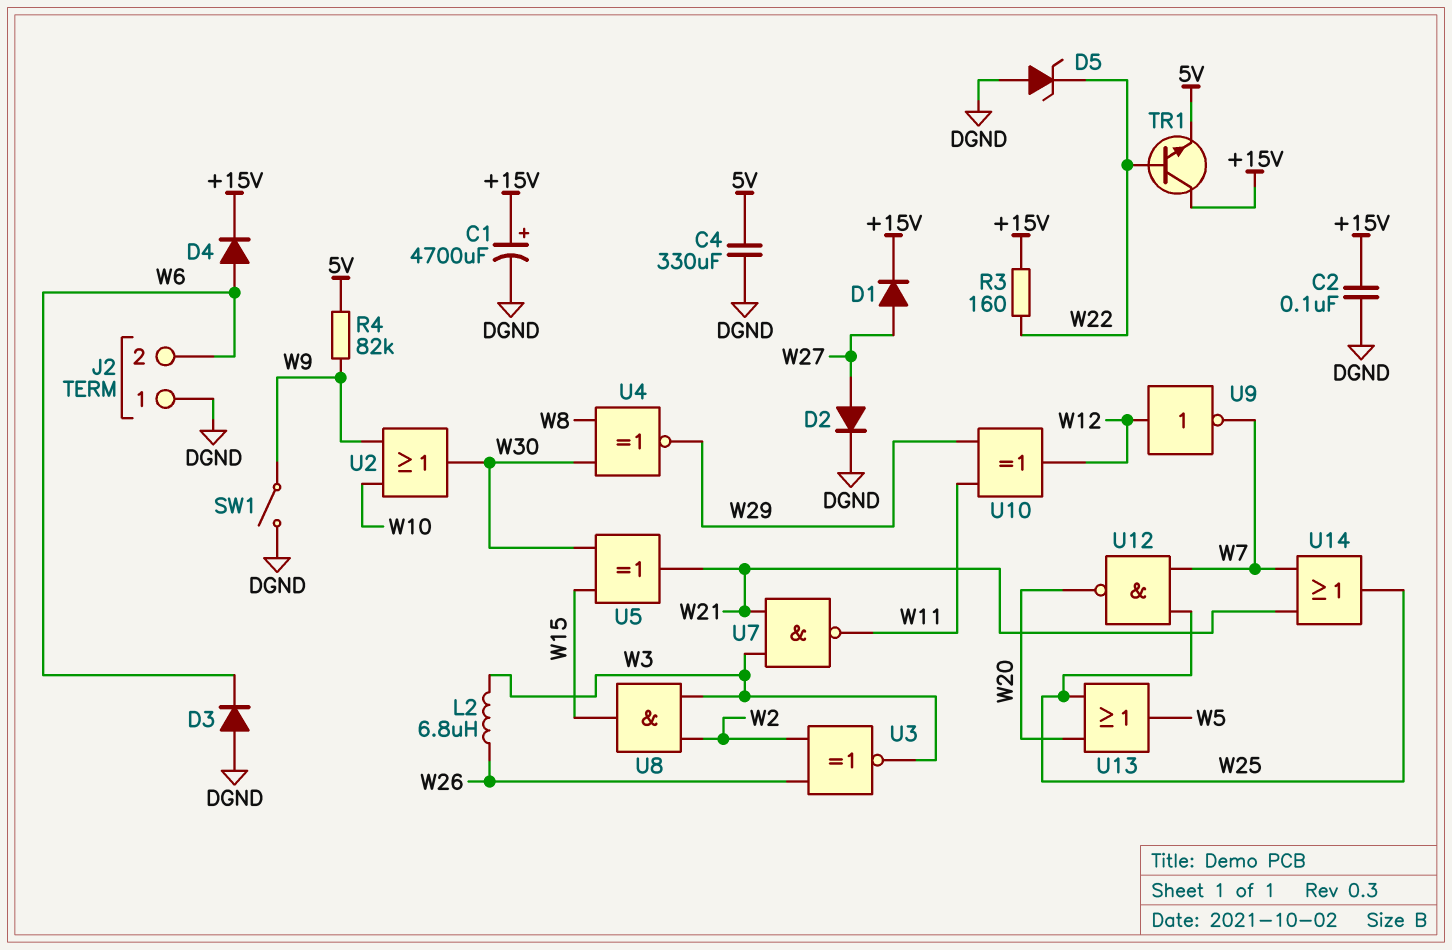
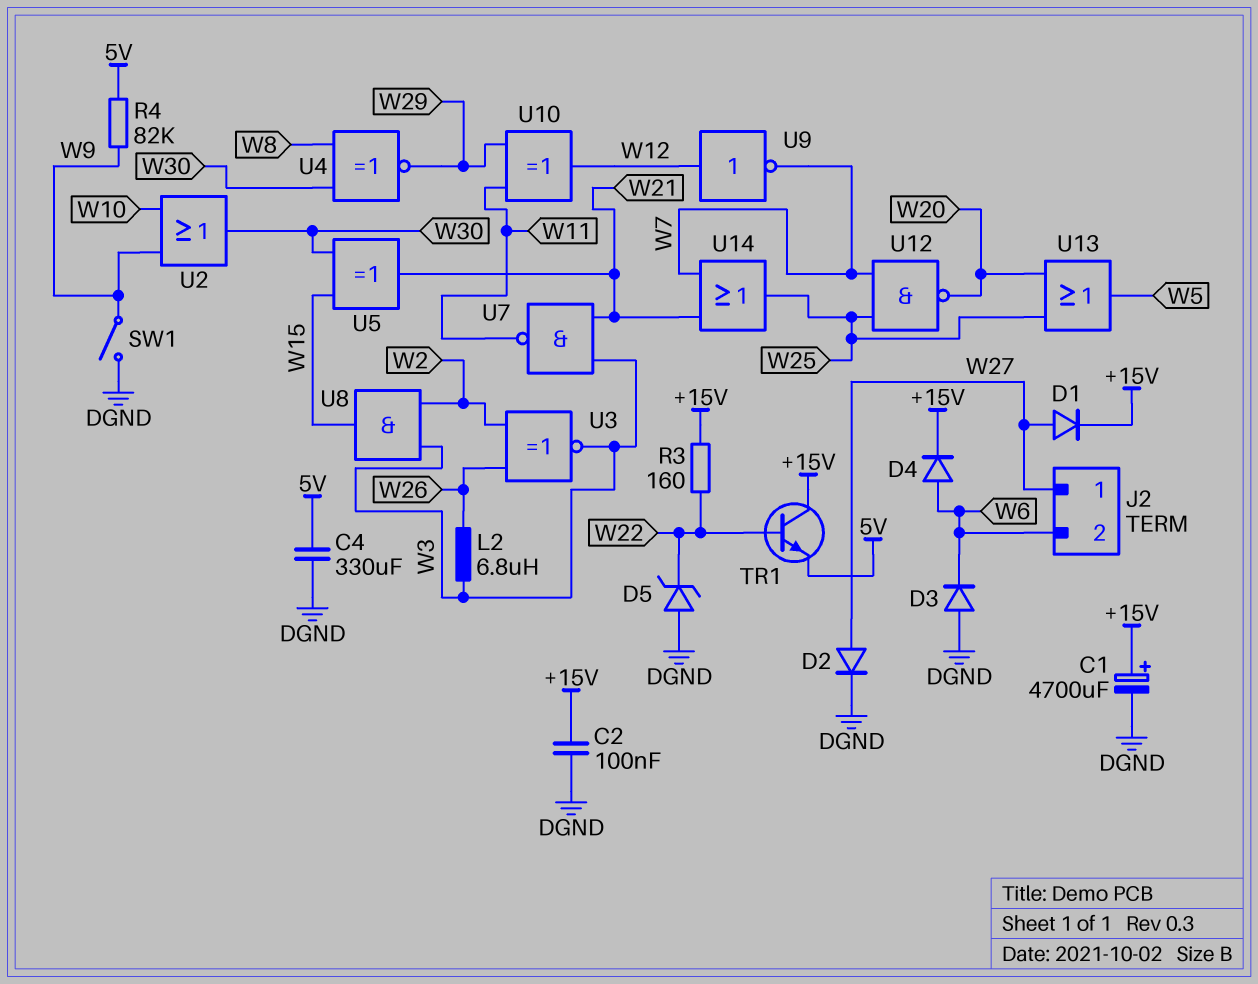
J2 pin 1: DGND -> W27

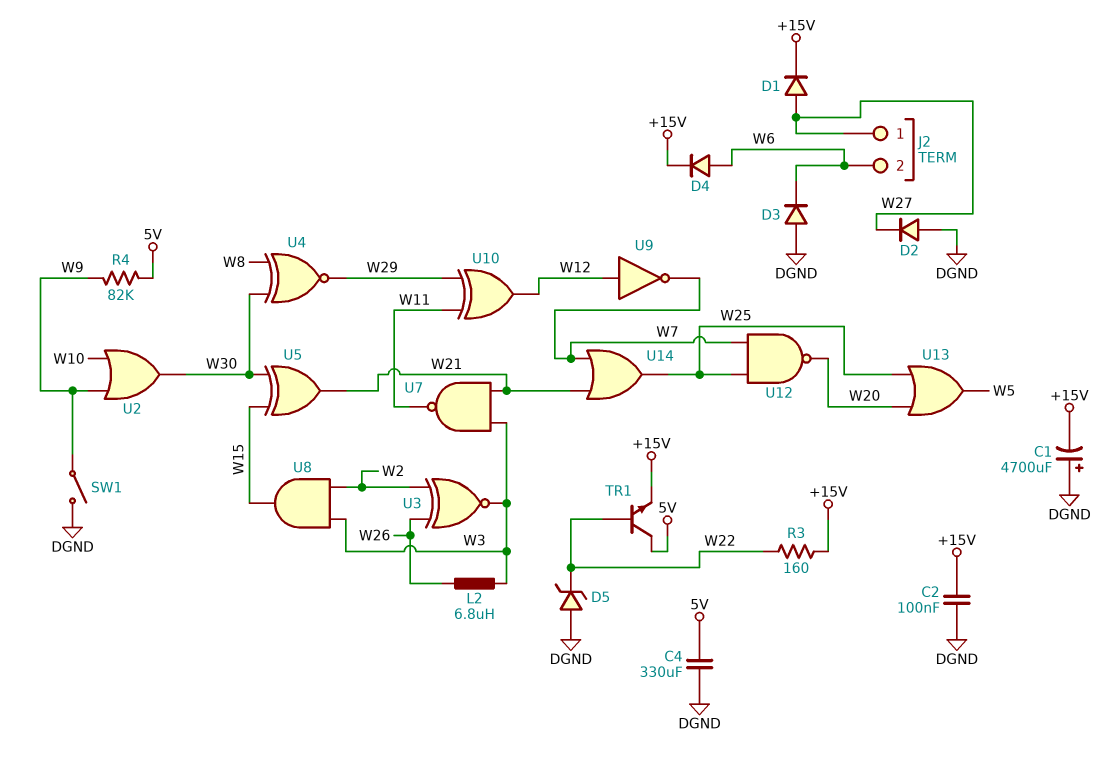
C1: 4700uF (plus +15V, minus DGND) -> 4700uF (plus DGND, minus +15V)
D2: diode (A W27, K DGND) -> diode (A DGND, K W27)
TR1: NPN (B W22, C +15V, E 5V) -> NPN (B W22, C 5V, E +15V)

